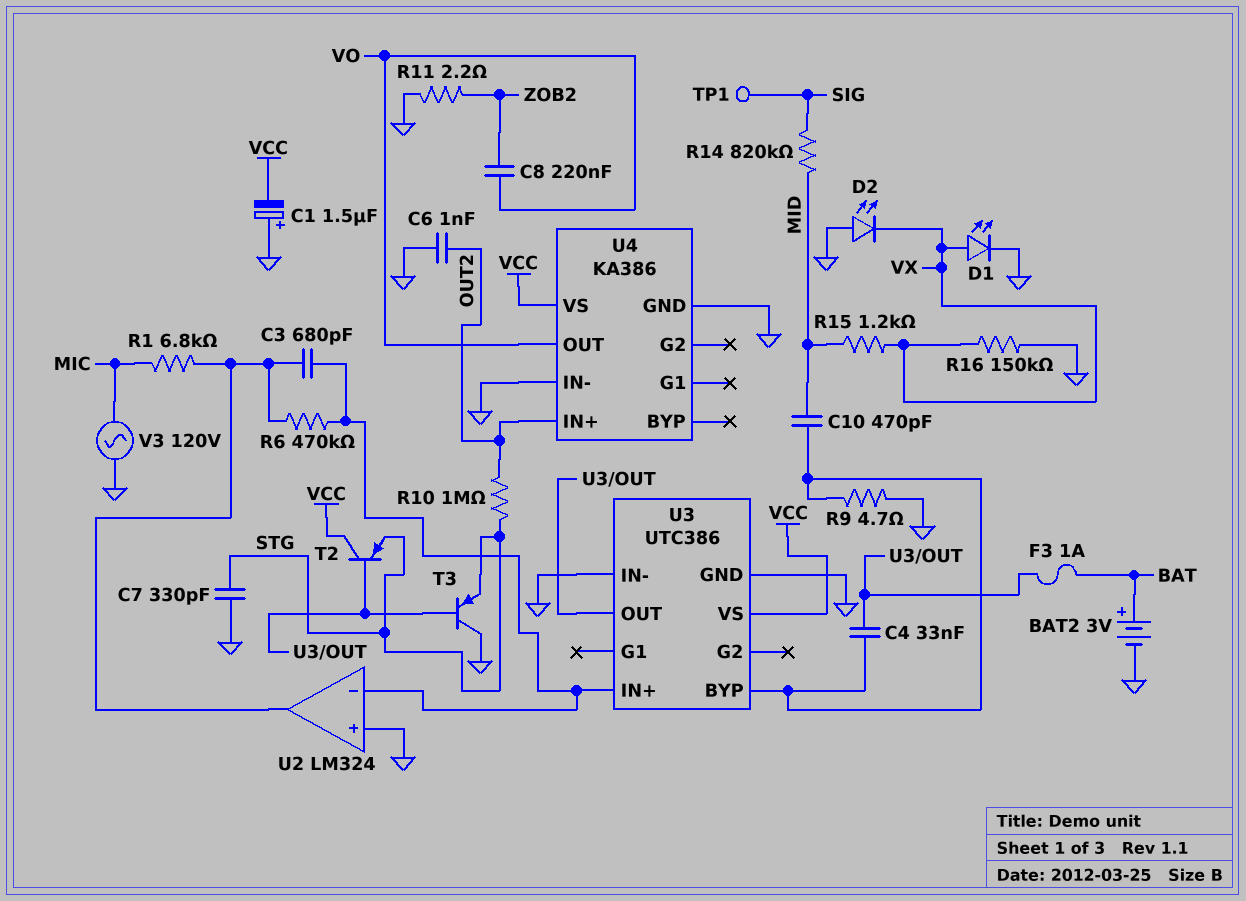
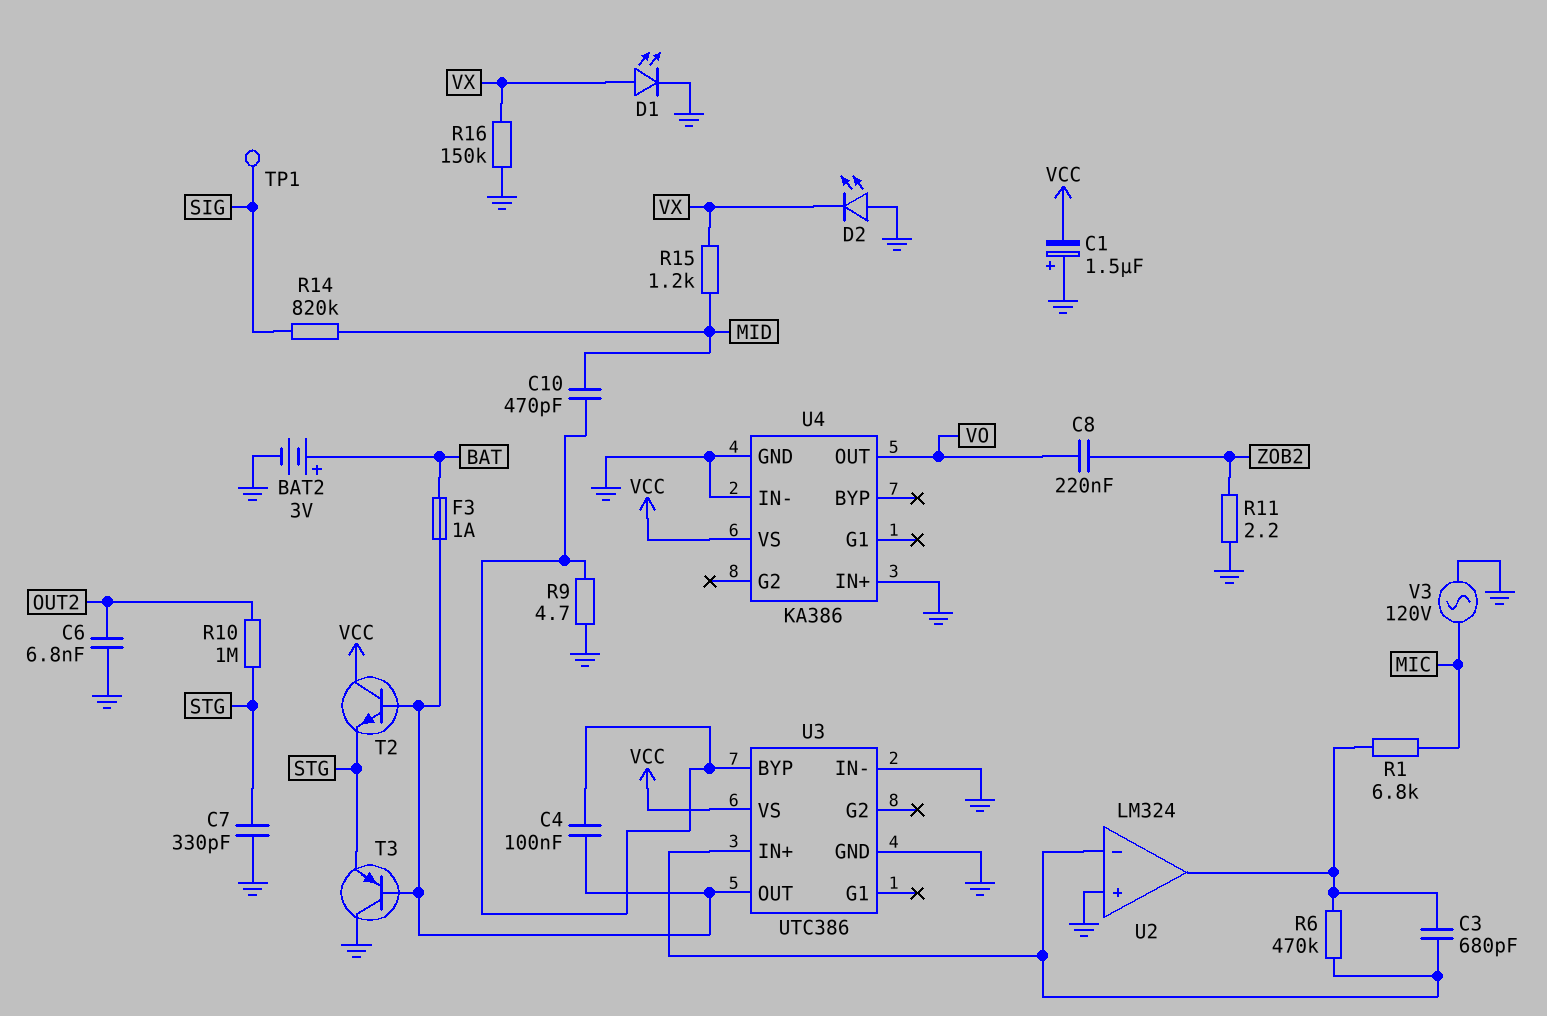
C4: 33nF (U3/BYP, U3/OUT) -> 100nF (U3/BYP, U3/OUT)
C6: 1nF (GND, OUT2) -> 6.8nF (GND, OUT2)
T2: PNP (B U3/OUT, C VCC, E STG) -> NPN (B U3/OUT, C VCC, E STG)
U4 pin IN+: OUT2 -> GND

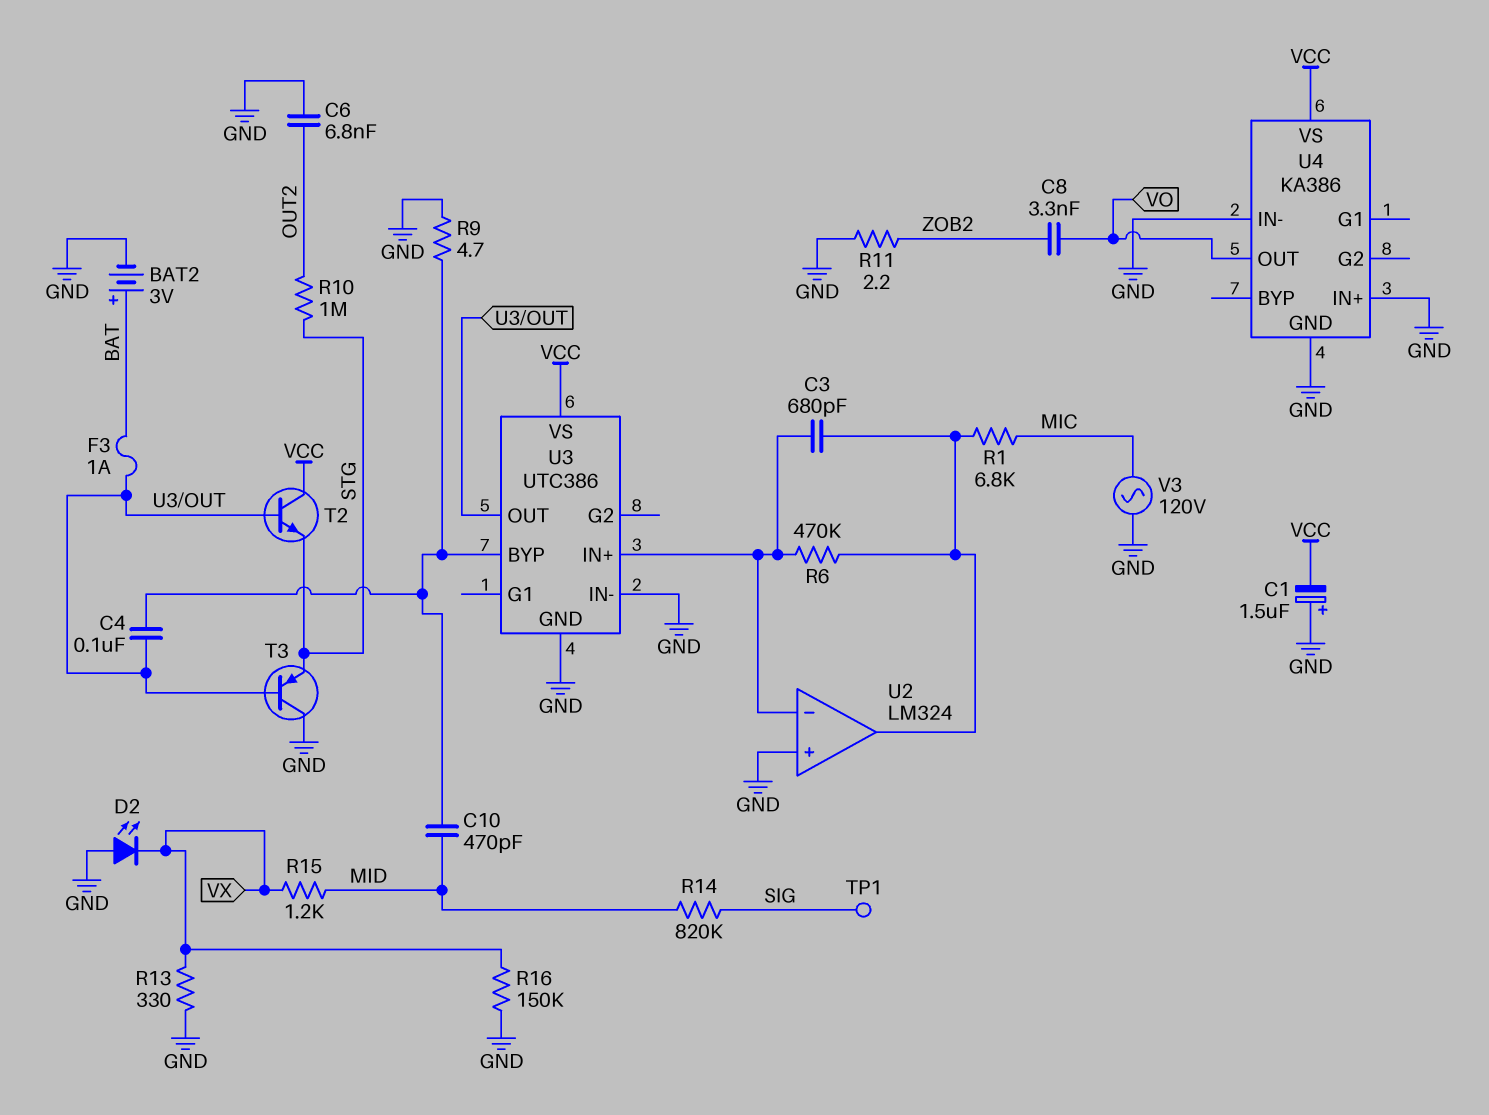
C7: 330pF (GND, STG) -> none
C8: 220nF (VO, ZOB2) -> 3.3nF (VO, ZOB2)
D1: LED (A VX, K GND) -> none
R13: none -> 330 (GND, VX)

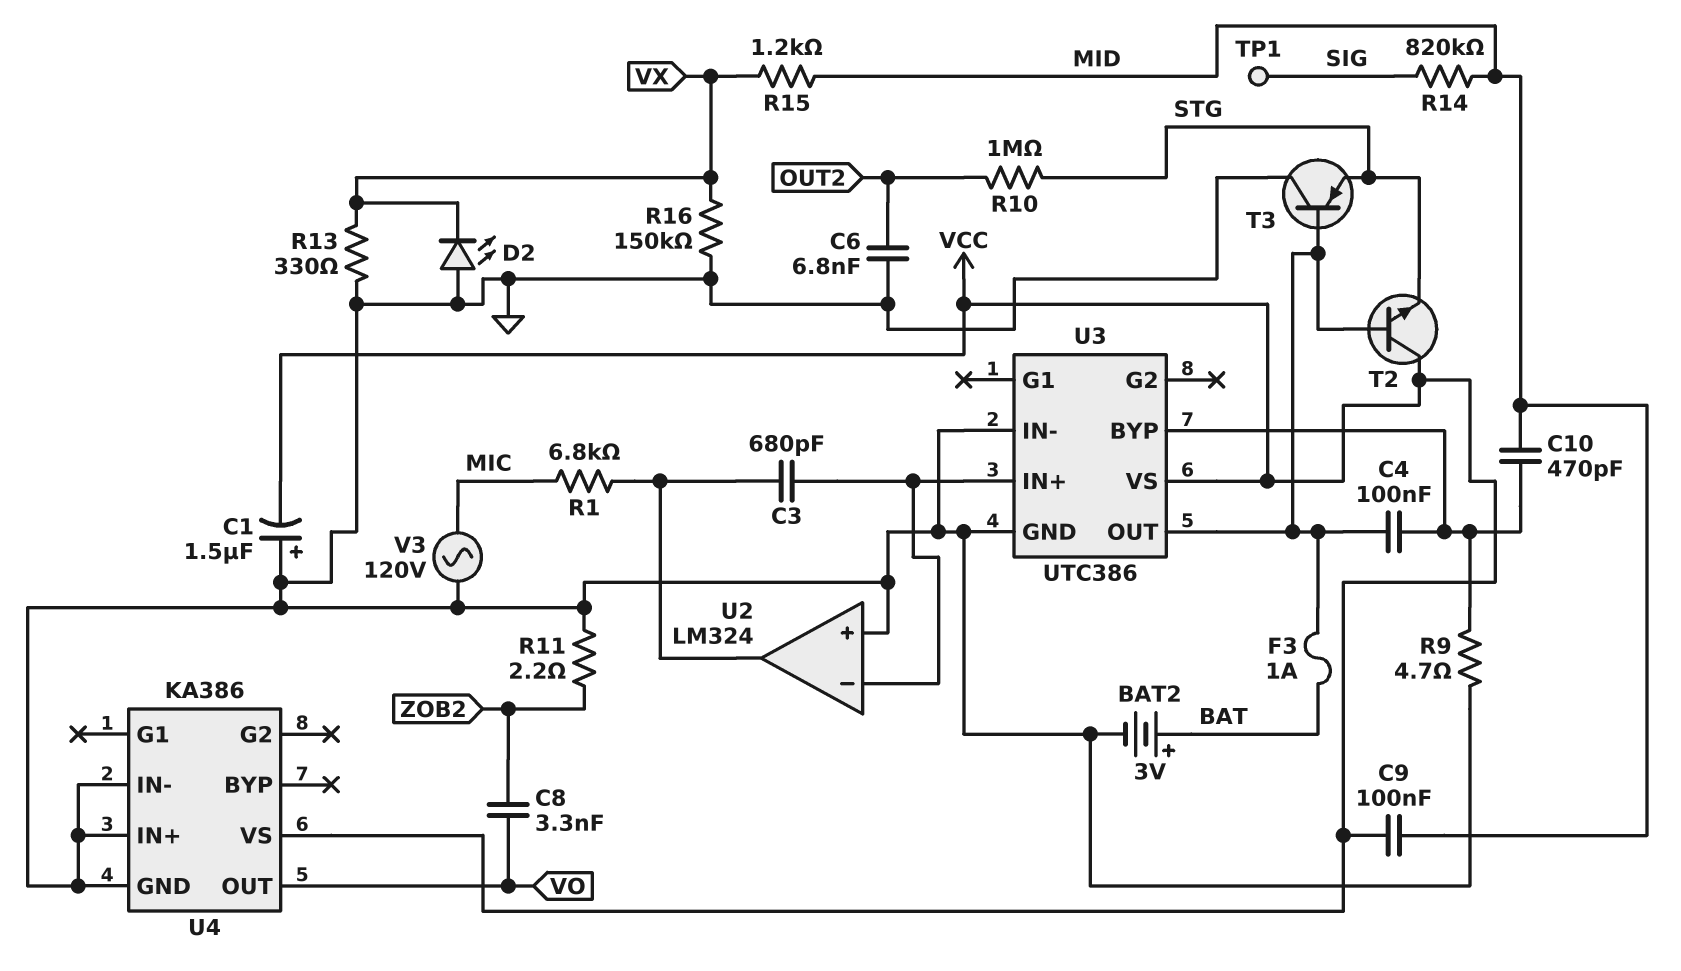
C9: none -> 100nF (MID, VCC)
R6: 470k (U2/in-, U2/out) -> none

